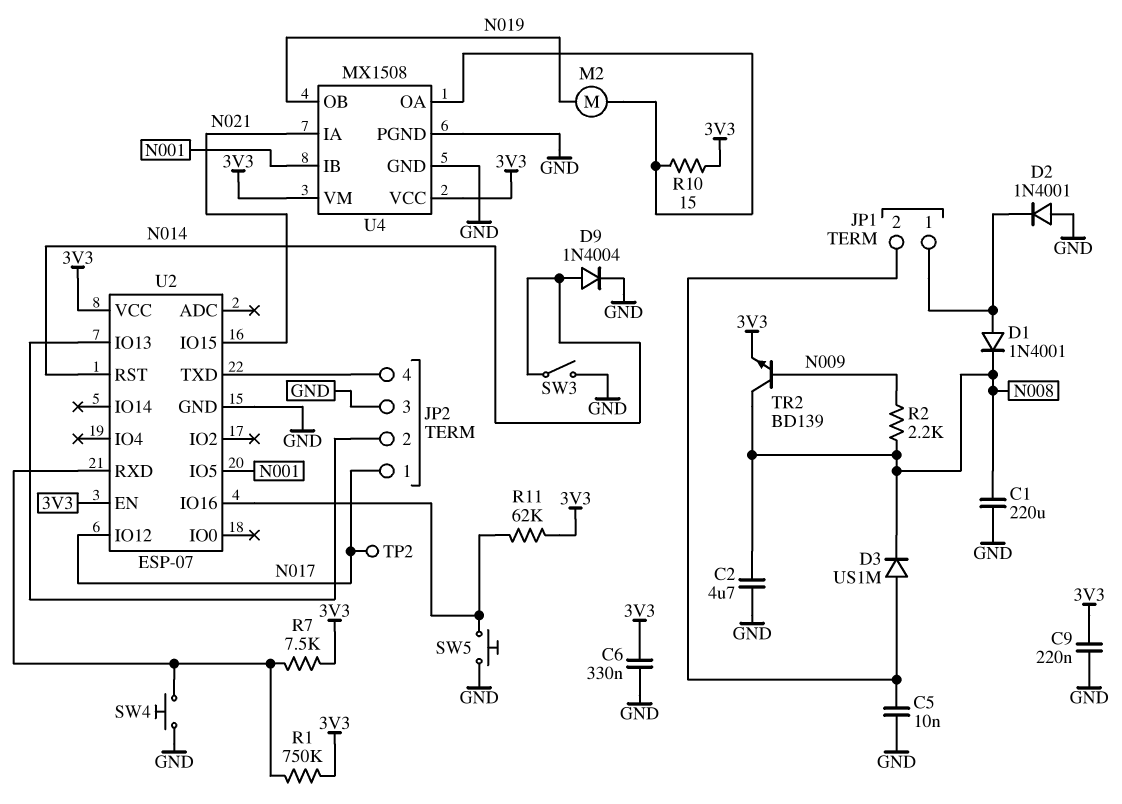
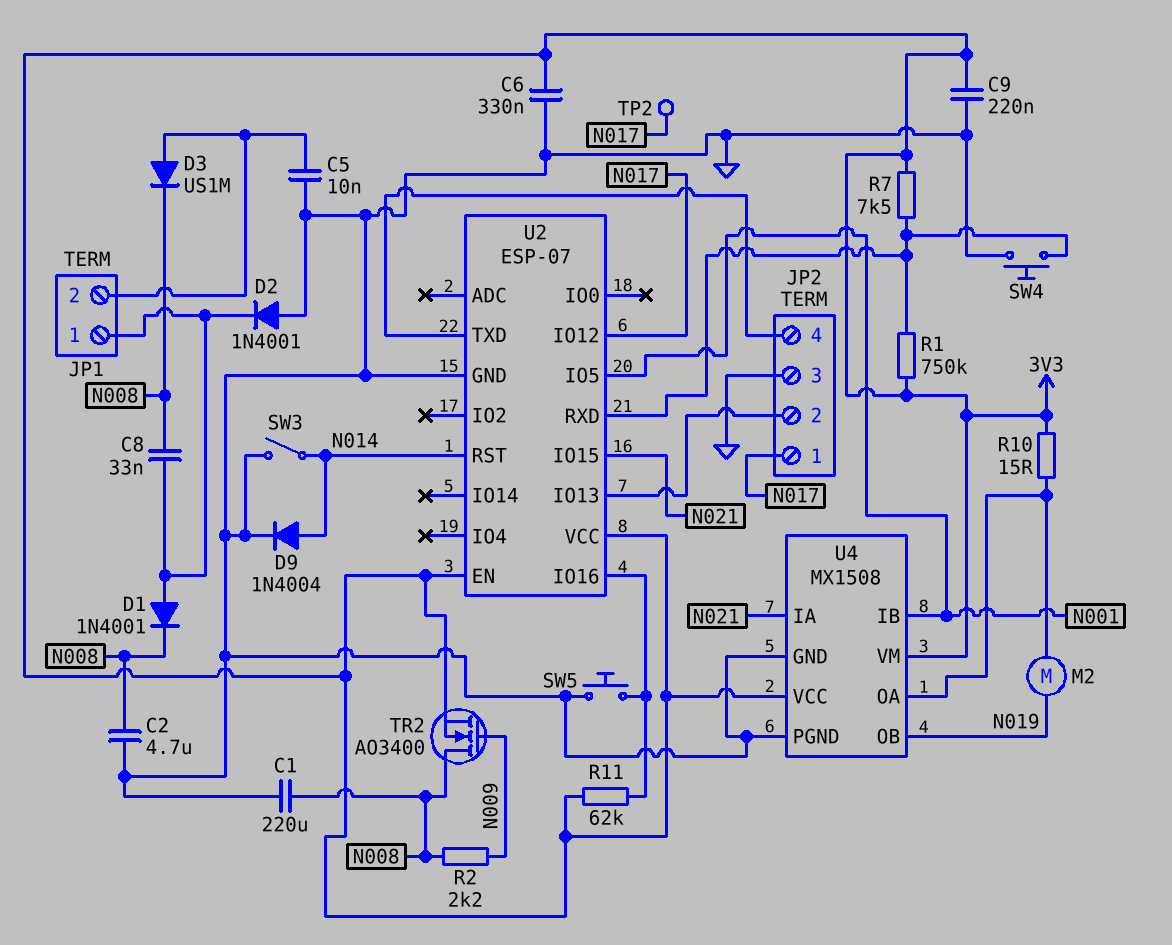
C8: none -> 33nF (JP1/1, N008)
TR2: NPN BD139 (B N009, C N008, E 3V3) -> NMOS AO3400 (G N009, D N008, S 3V3)

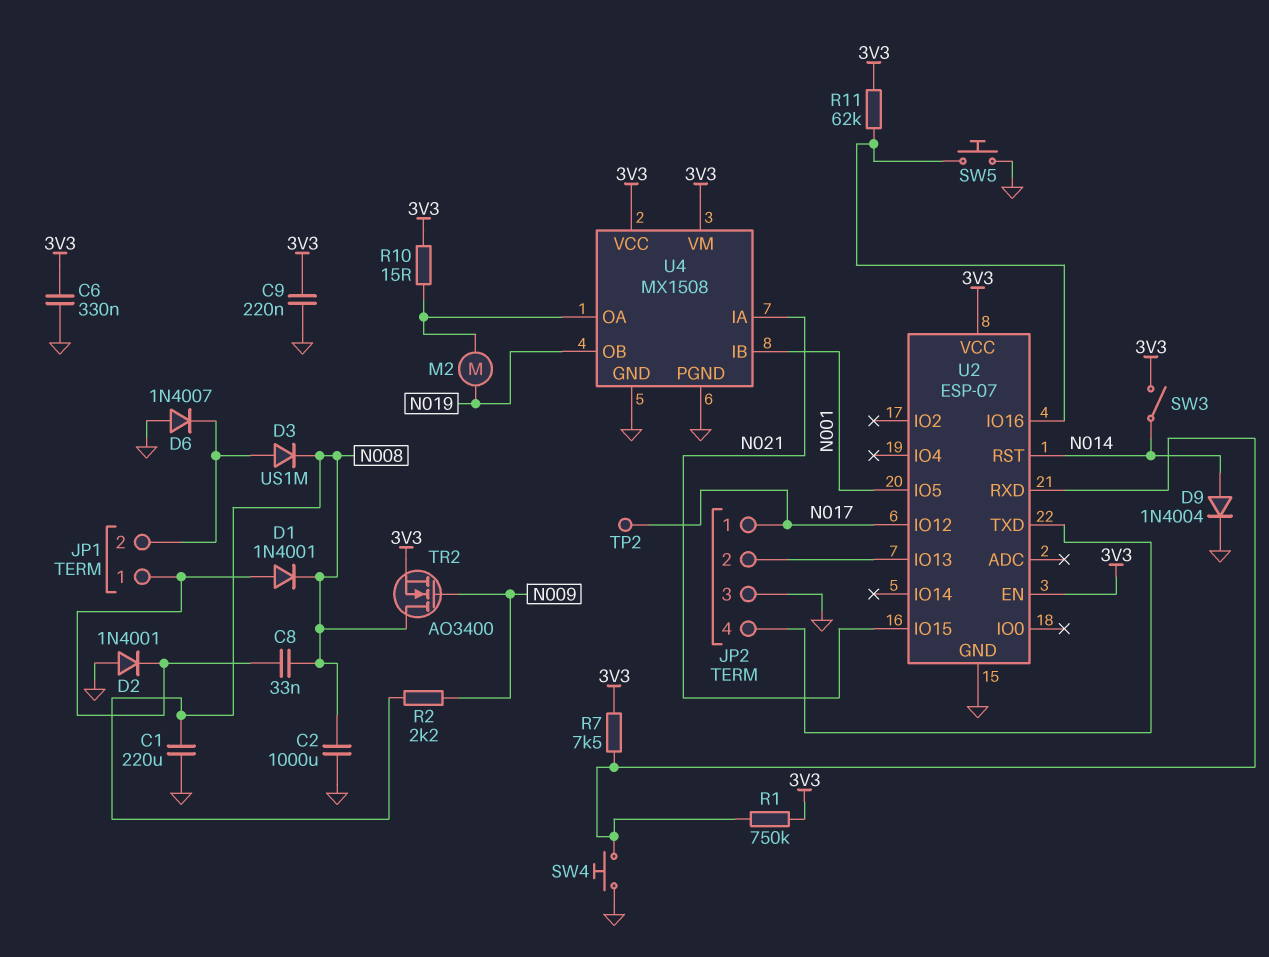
C2: 4.7uF (GND, N008) -> 1000uF (GND, N008)
C5: 10nF (GND, JP1/2) -> none
D6: none -> diode 1N4007 (A GND, K JP1/2)
SW3: switch (GND, N014) -> switch (3V3, N014)

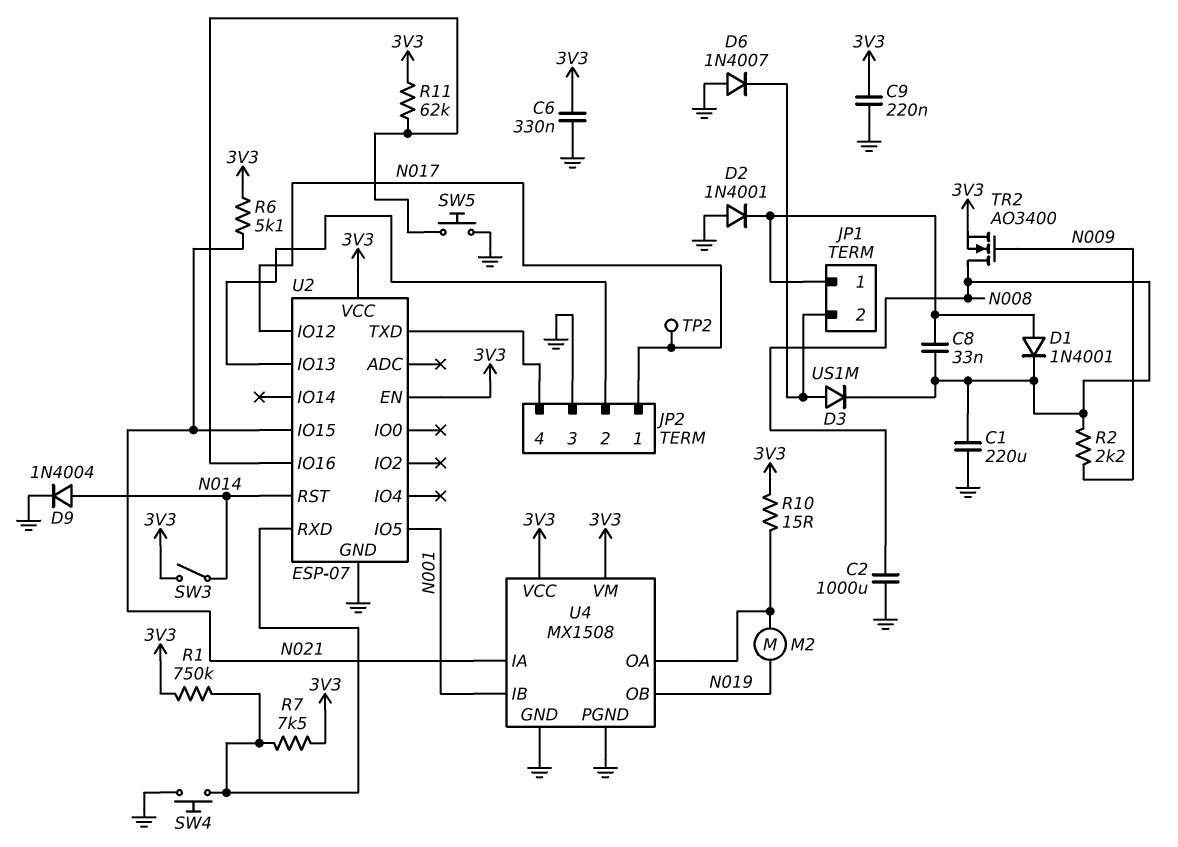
R6: none -> 5.1k (3V3, N021)

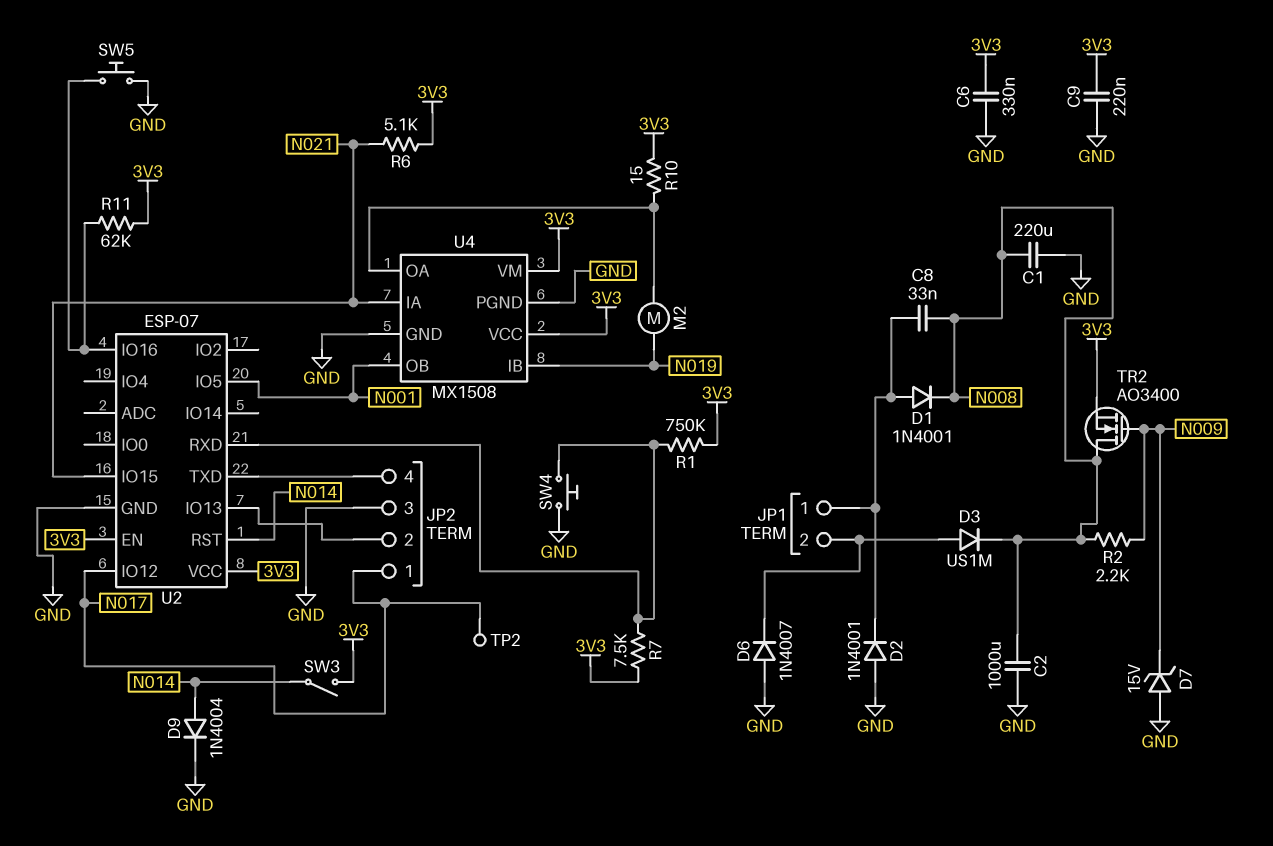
D7: none -> zener 15V (A GND, K N009)
U4 pin IB: N001 -> N019
U4 pin OB: N019 -> N001

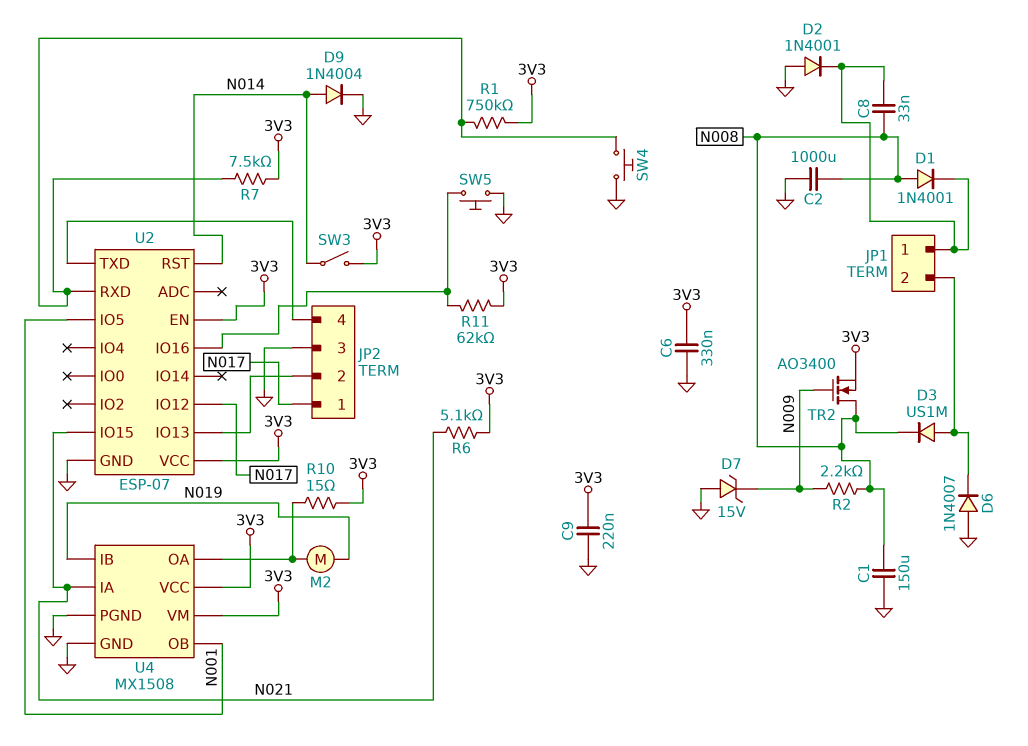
C1: 220uF (GND, N008) -> 150uF (GND, N008)
D1: diode 1N4001 (A JP1/1, K N008) -> diode 1N4001 (A N008, K JP1/1)
TP2: test point (N017) -> none

